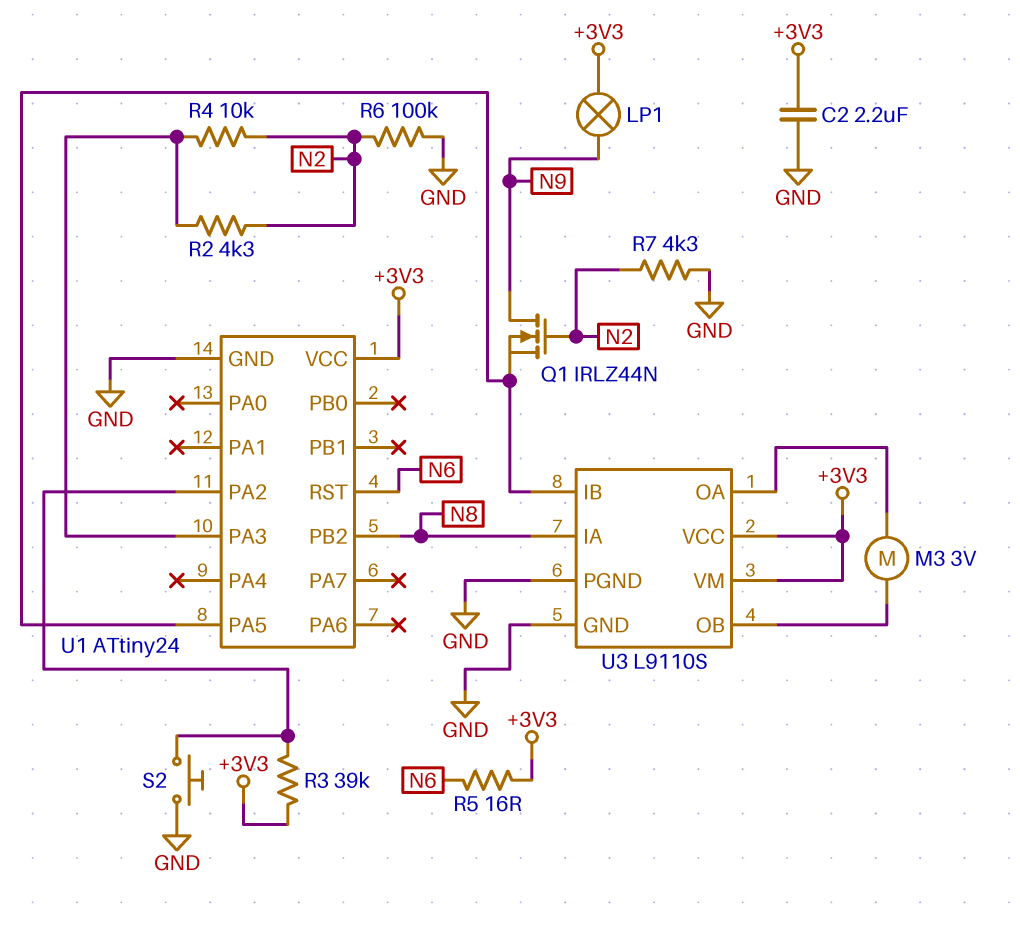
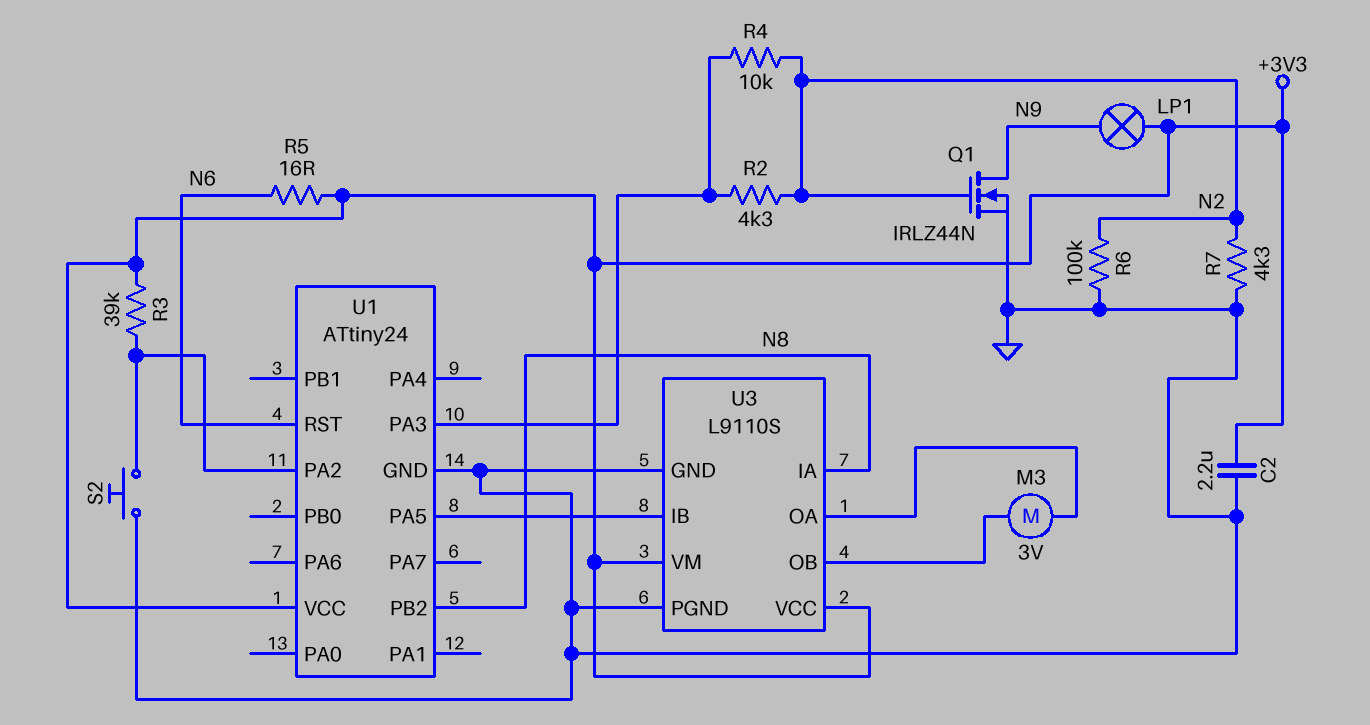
Q1: NMOS IRLZ44N (G N2, D N9, S U1/PA5) -> NMOS IRLZ44N (G N2, D N9, S GND)

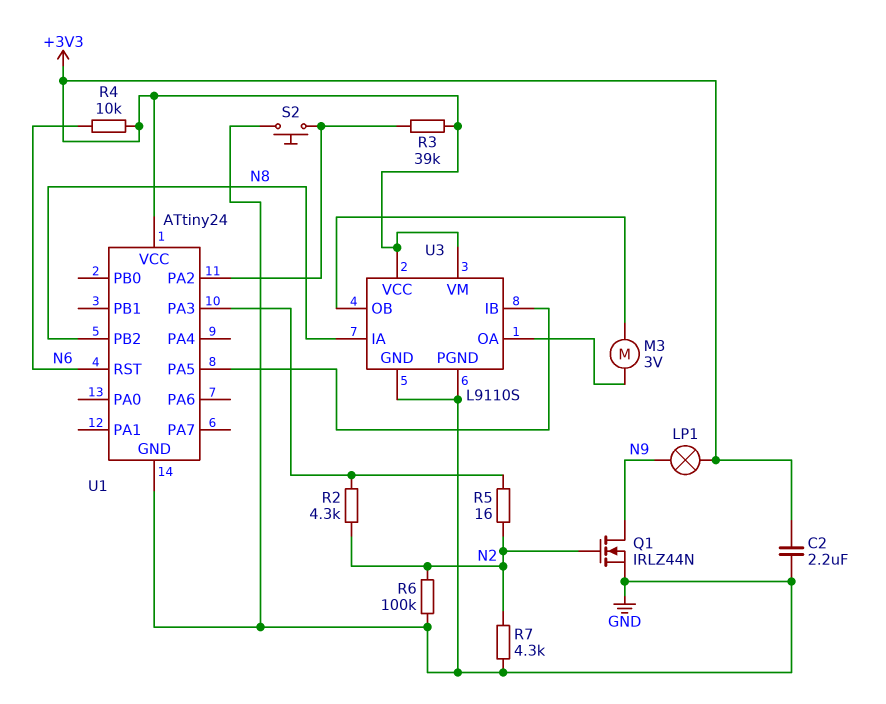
R4: 10k (N2, U1/PA3) -> 10k (+3V3, N6)
R5: 16 (+3V3, N6) -> 16 (N2, U1/PA3)

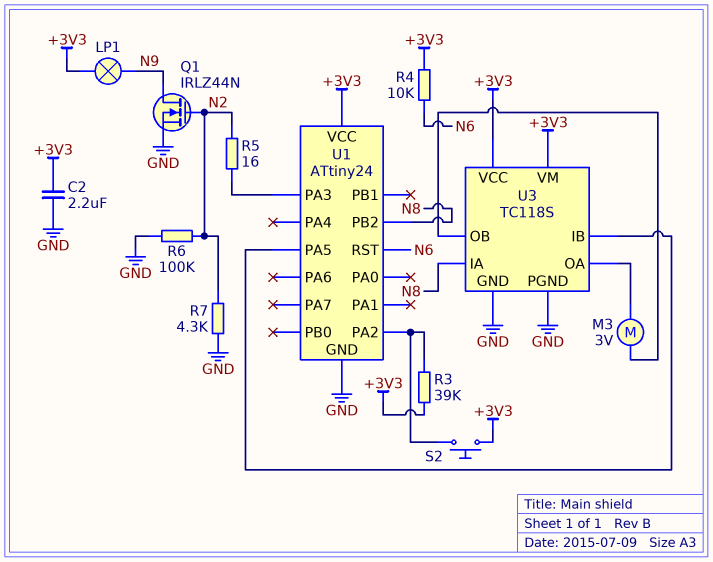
R2: 4.3k (N2, U1/PA3) -> none
S2: button (GND, U1/PA2) -> button (+3V3, U1/PA2)
U3: L9110S -> TC118S

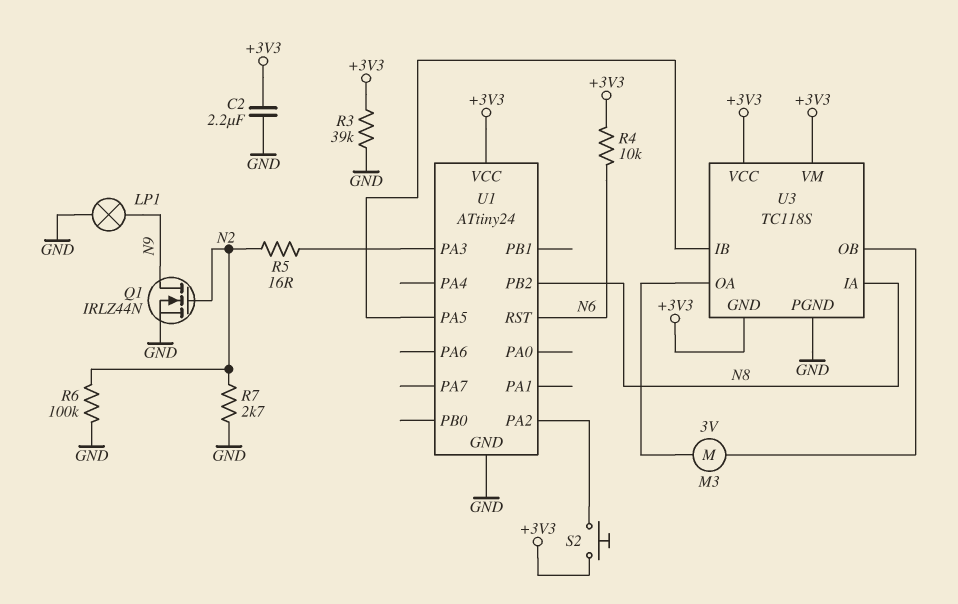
LP1: lamp (+3V3, N9) -> lamp (GND, N9)
R3: 39k (+3V3, U1/PA2) -> 39k (+3V3, GND)
R7: 4.3k (GND, N2) -> 2.7k (GND, N2)
U3 pin GND: GND -> +3V3

